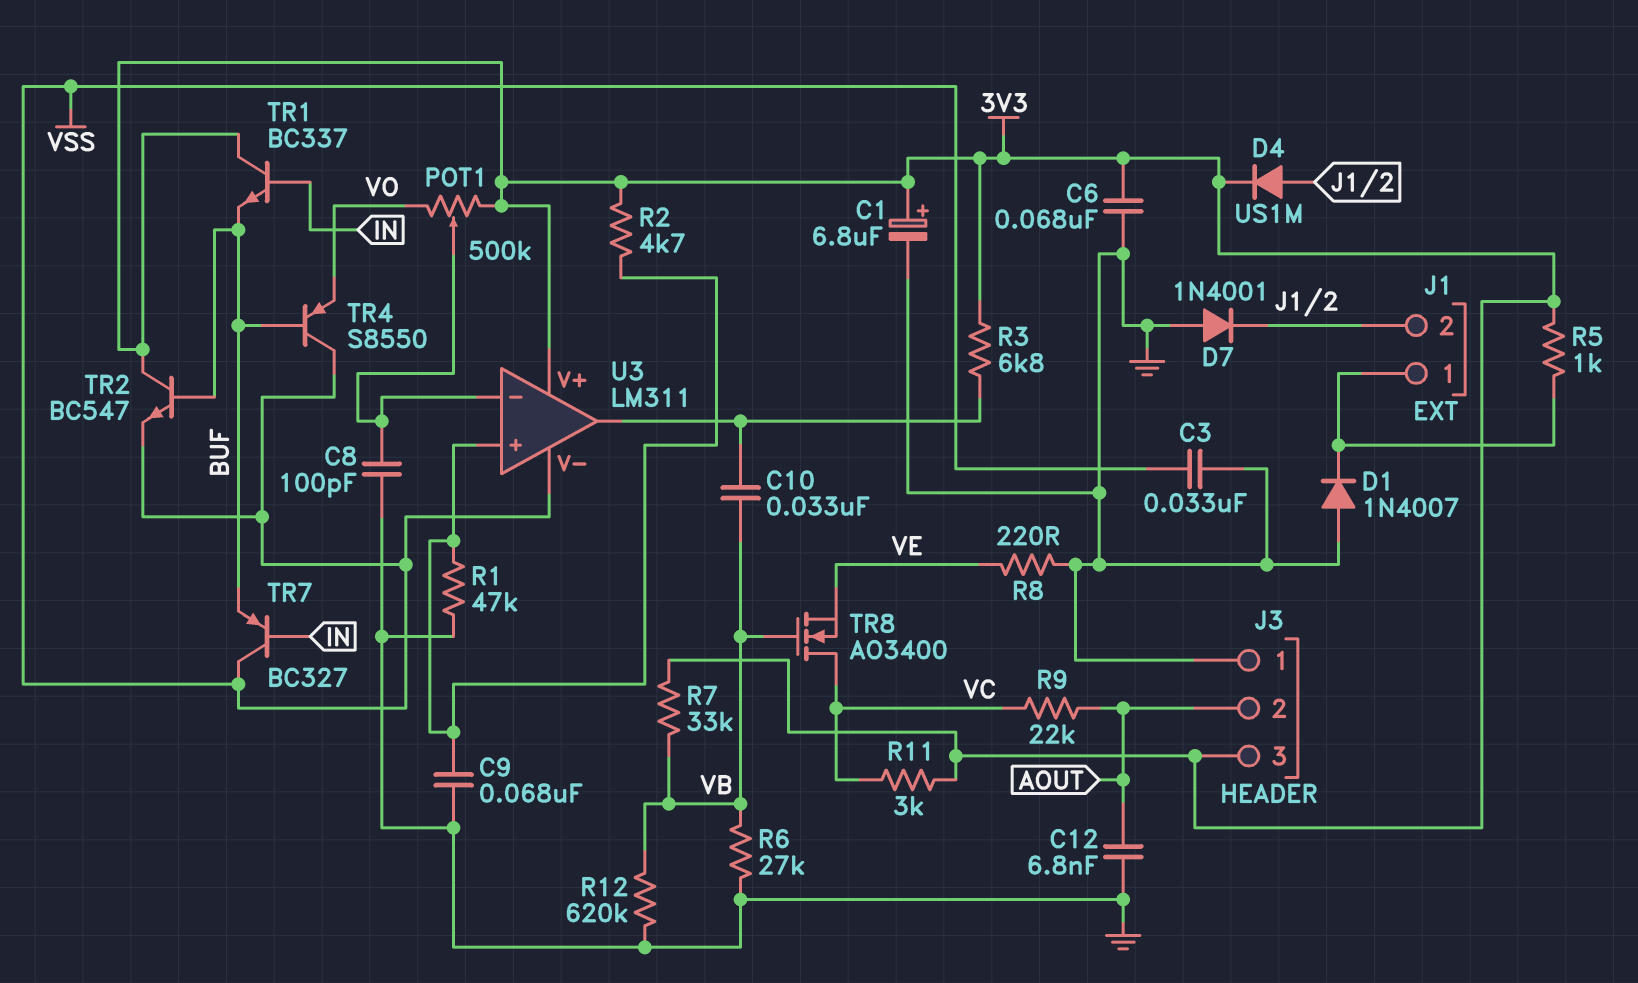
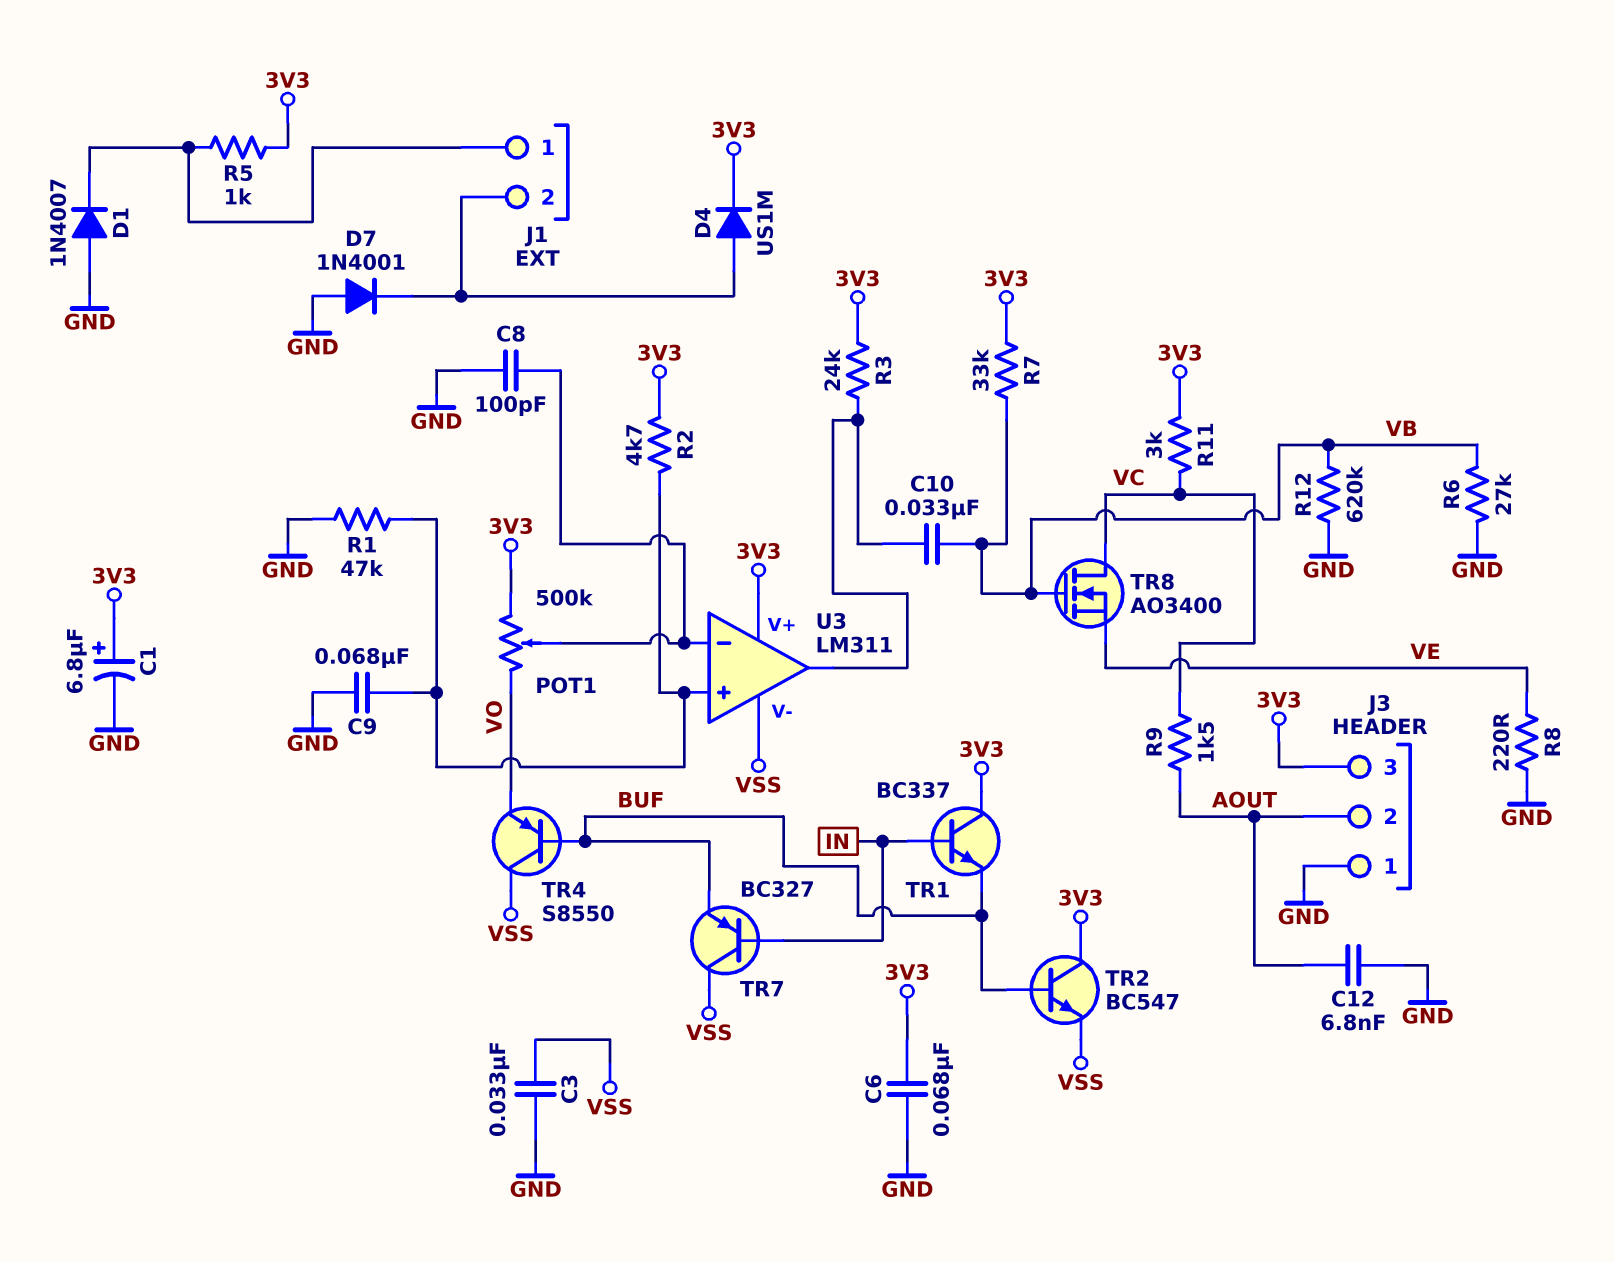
R3: 6.8k (3V3, U3/out) -> 24k (3V3, U3/out)
R9: 22k (AOUT, VC) -> 1.5k (AOUT, VC)

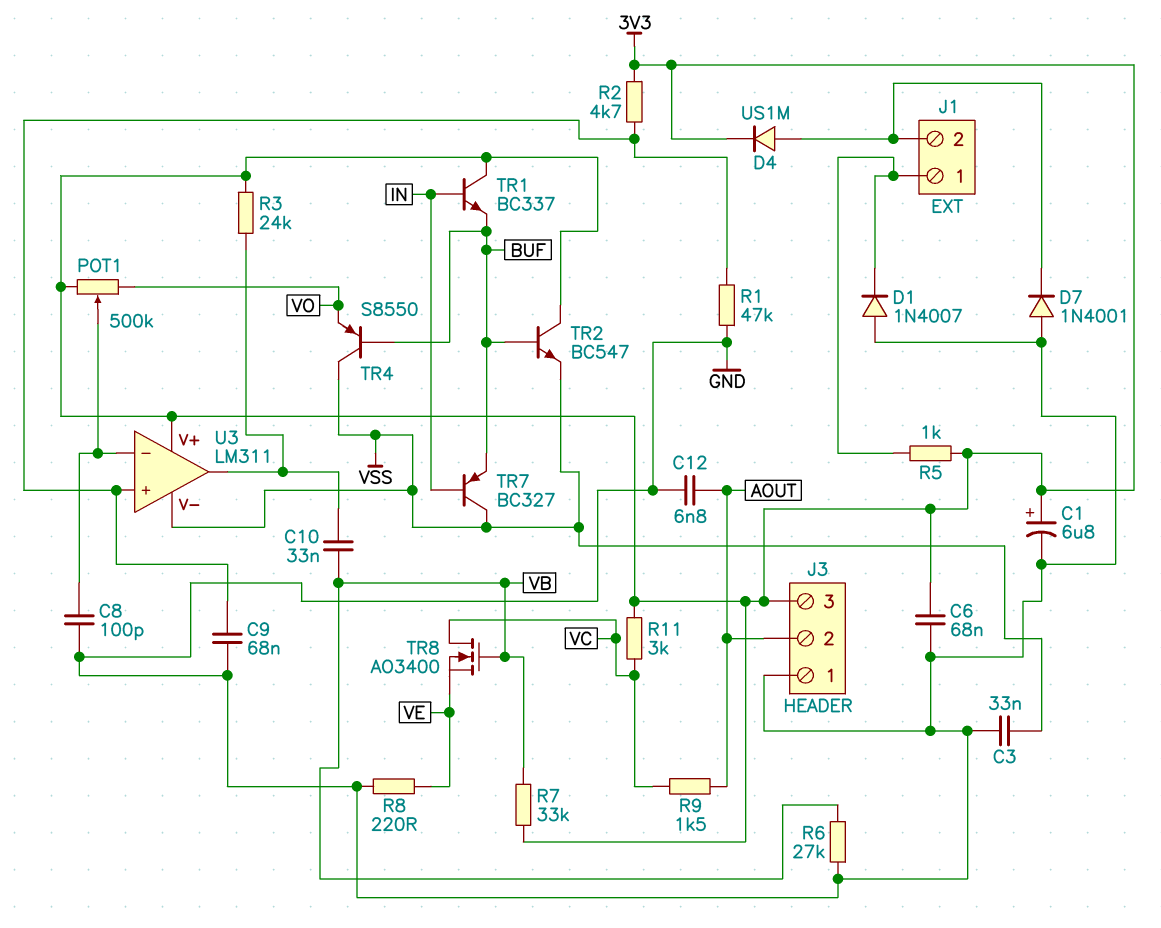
R12: 620k (GND, VB) -> none

